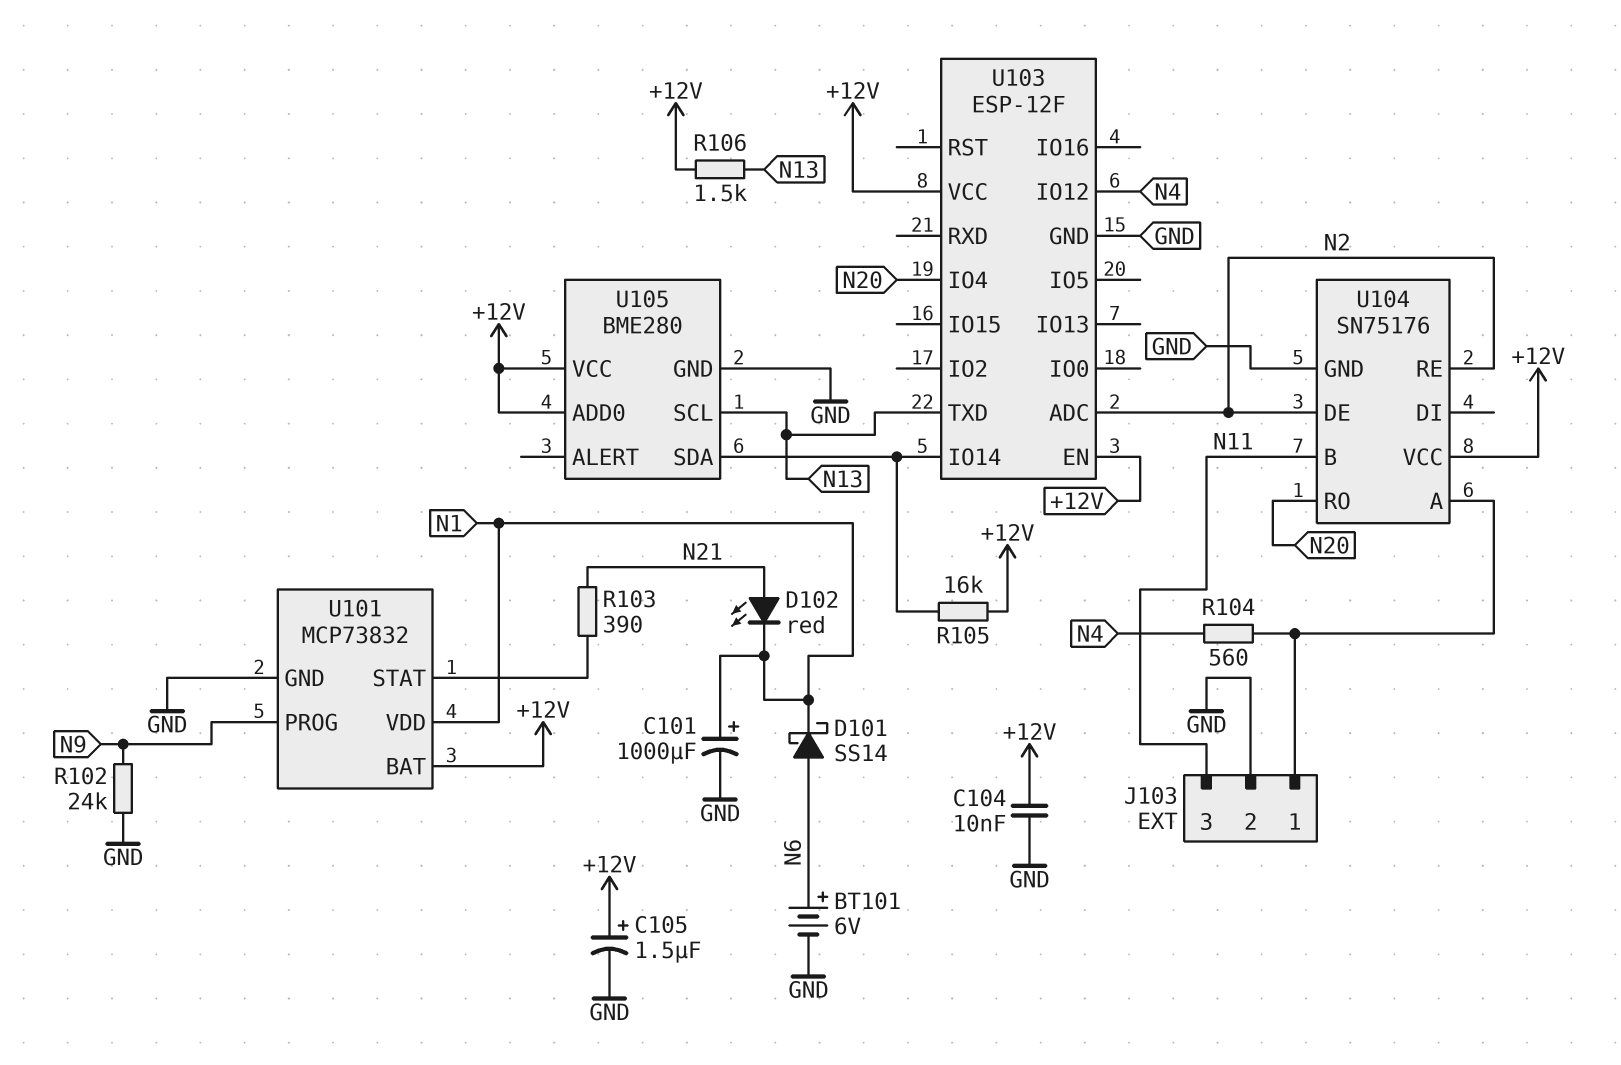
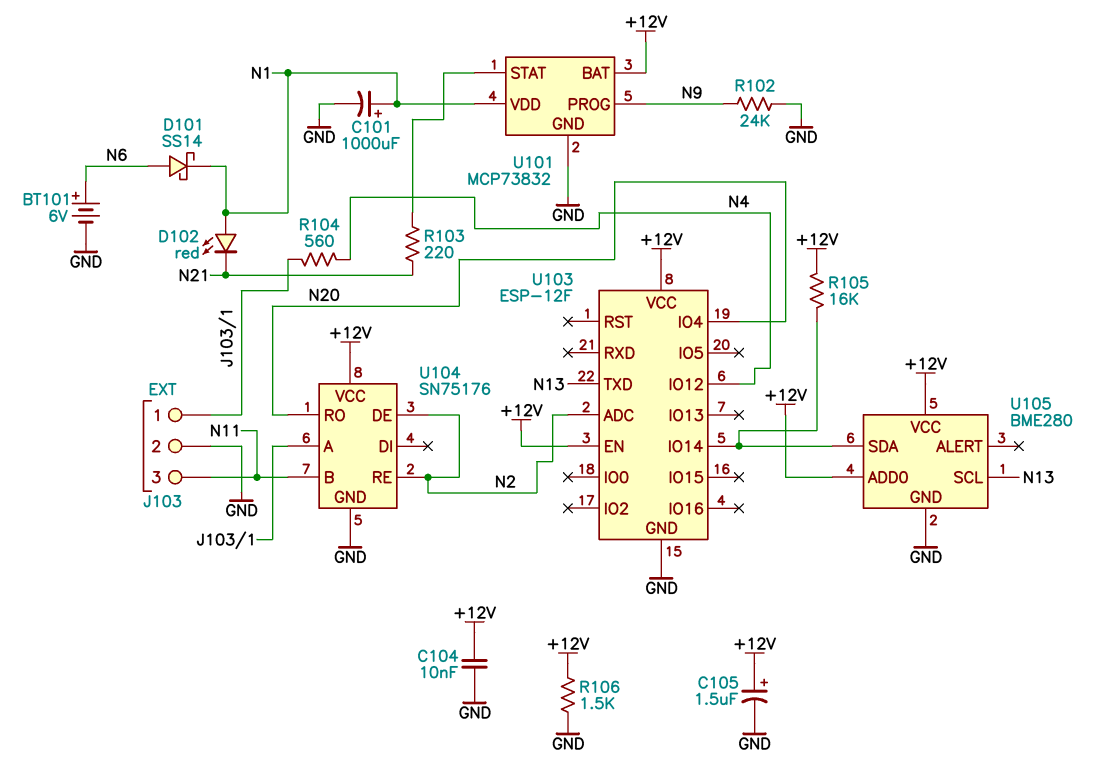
D102: LED red (A N21, K N1) -> LED red (A N1, K N21)
R103: 390 (N21, U101/STAT) -> 220 (N21, U101/STAT)
R106: 1.5k (+12V, N13) -> 1.5k (+12V, GND)

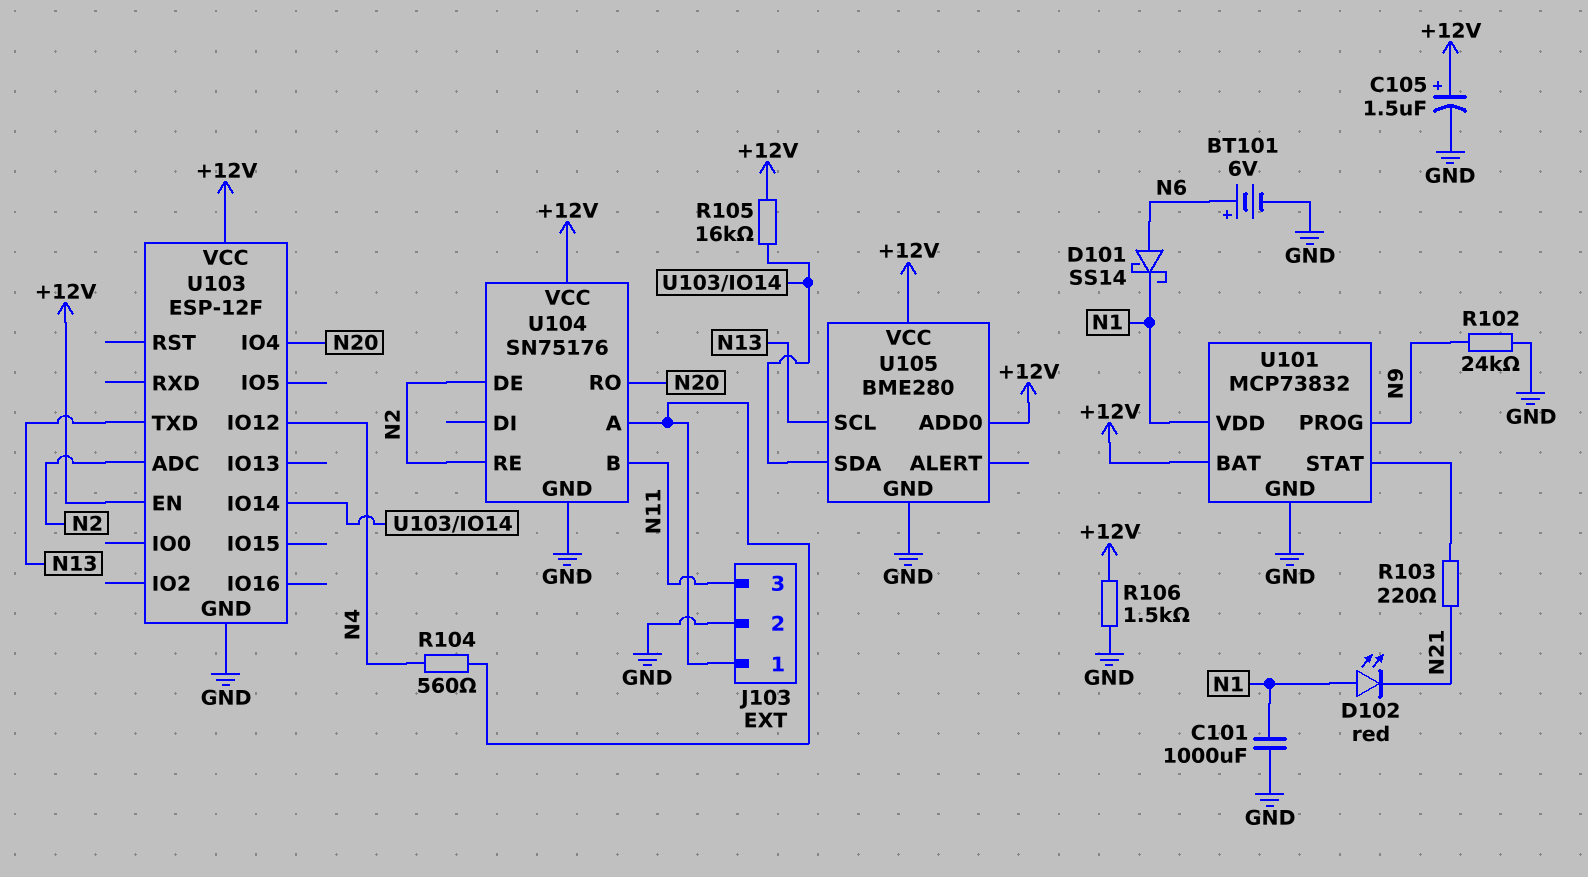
C101: 1000uF (plus N1, minus GND) -> 1000uF (GND, N1)
C104: 10nF (+12V, GND) -> none

